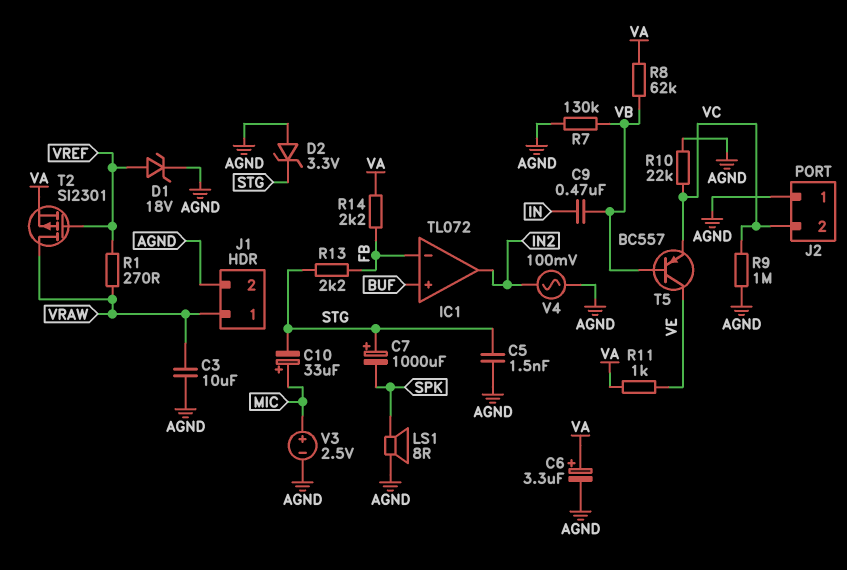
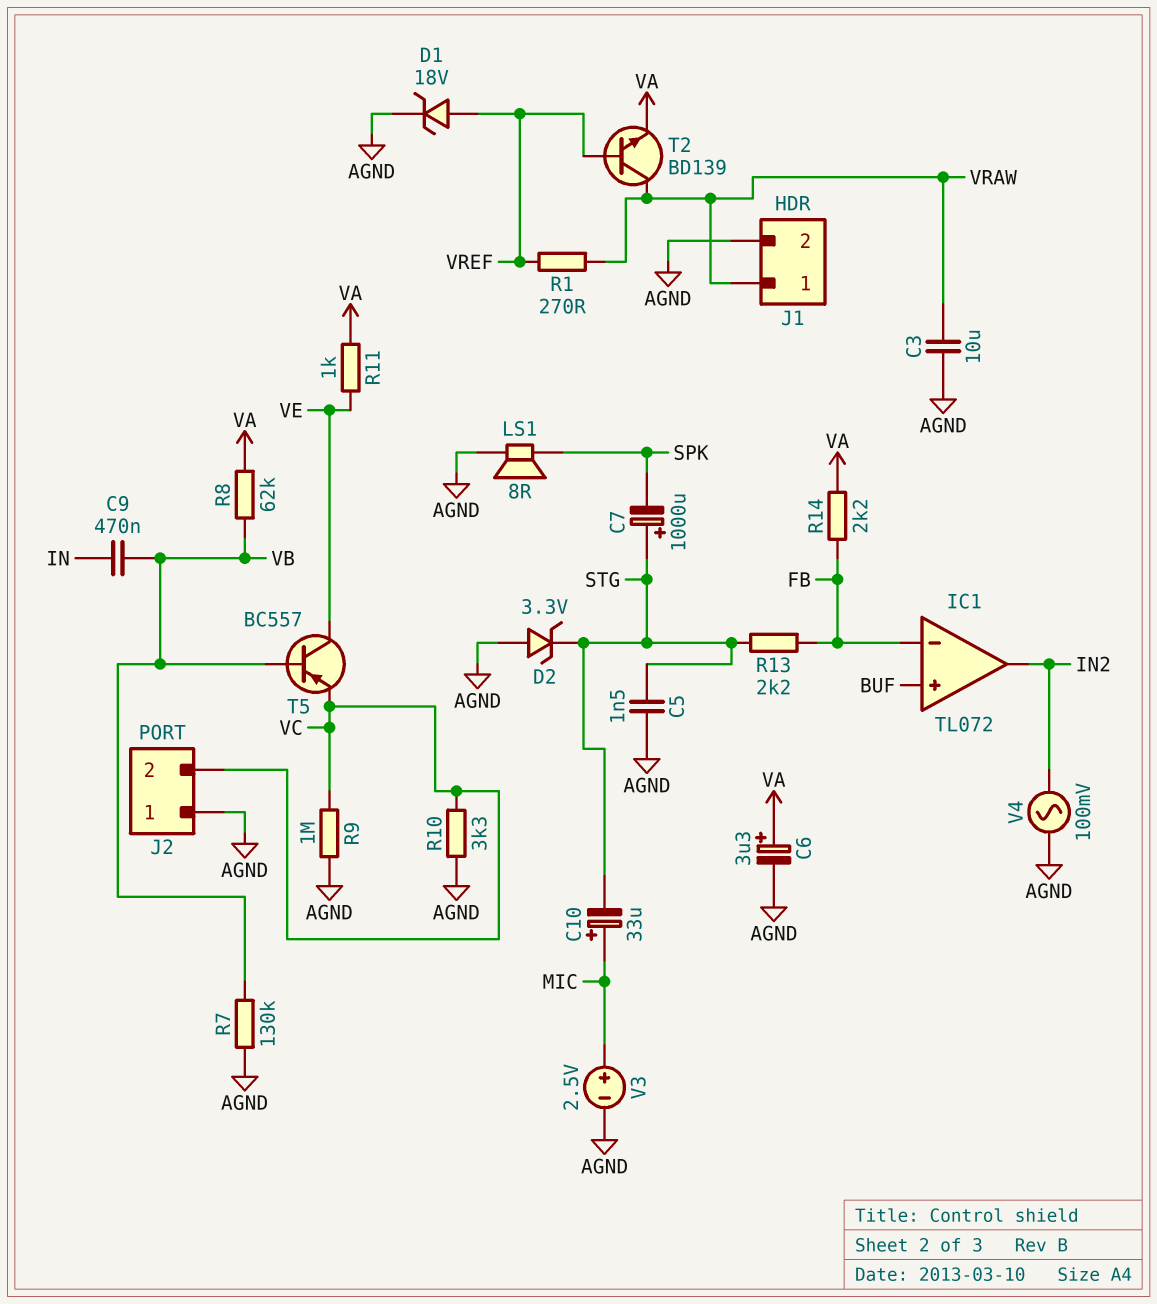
R10: 22k (AGND, VC) -> 3.3k (AGND, VC)
T2: PMOS SI2301 (G VREF, D VRAW, S VA) -> NPN BD139 (B VREF, C VRAW, E VA)

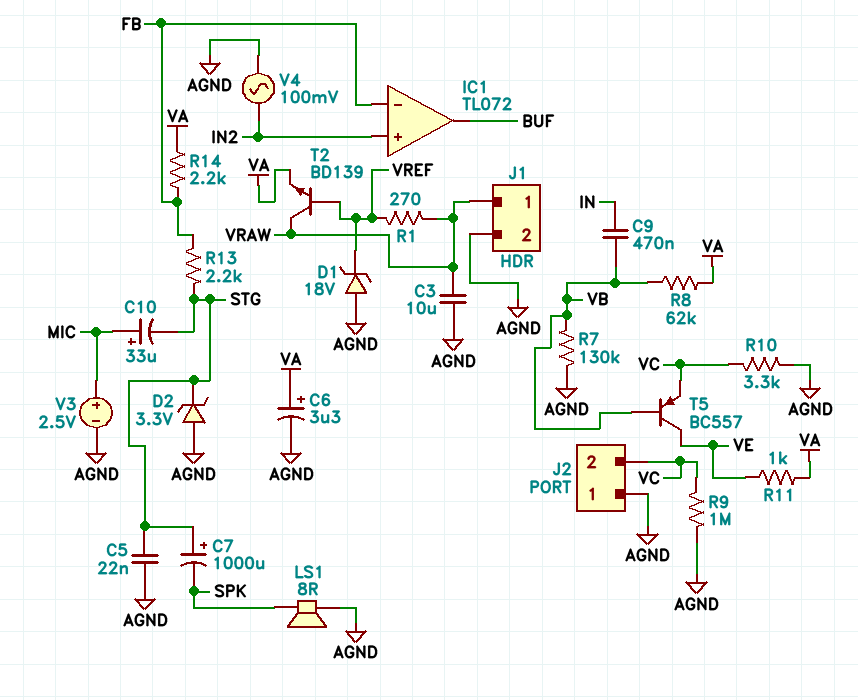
C5: 1.5nF (AGND, STG) -> 22nF (AGND, STG)
D1: zener 18V (A VREF, K AGND) -> zener 18V (A AGND, K VREF)
IC1 pin in+: BUF -> IN2
IC1 pin out: IN2 -> BUF

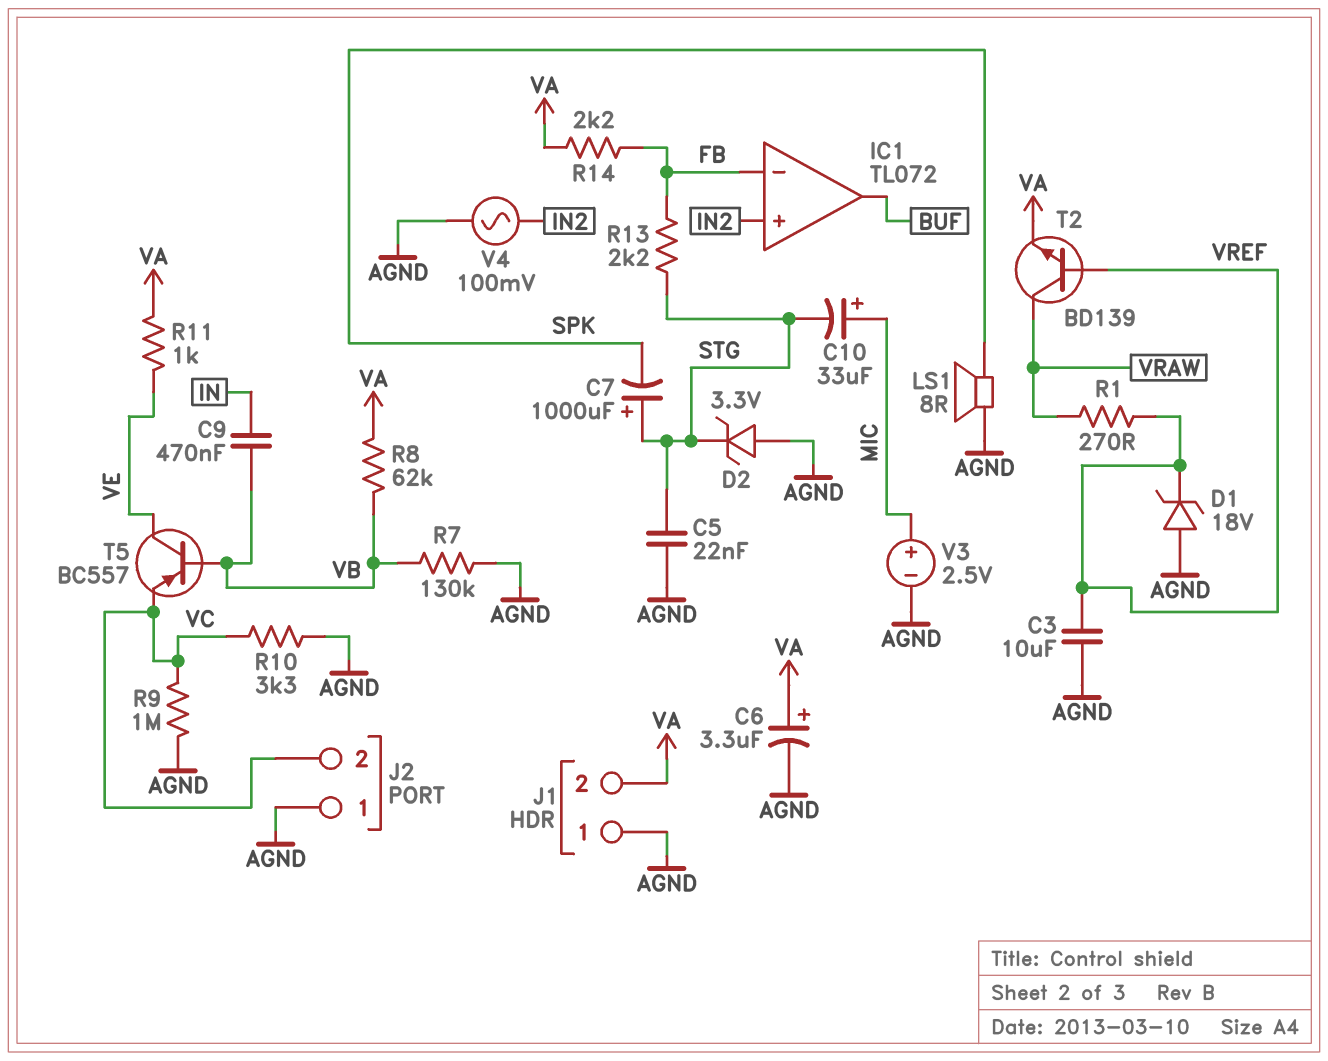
C3: 10uF (AGND, VRAW) -> 10uF (AGND, VREF)
J1 pin 1: VRAW -> AGND
J1 pin 2: AGND -> VA

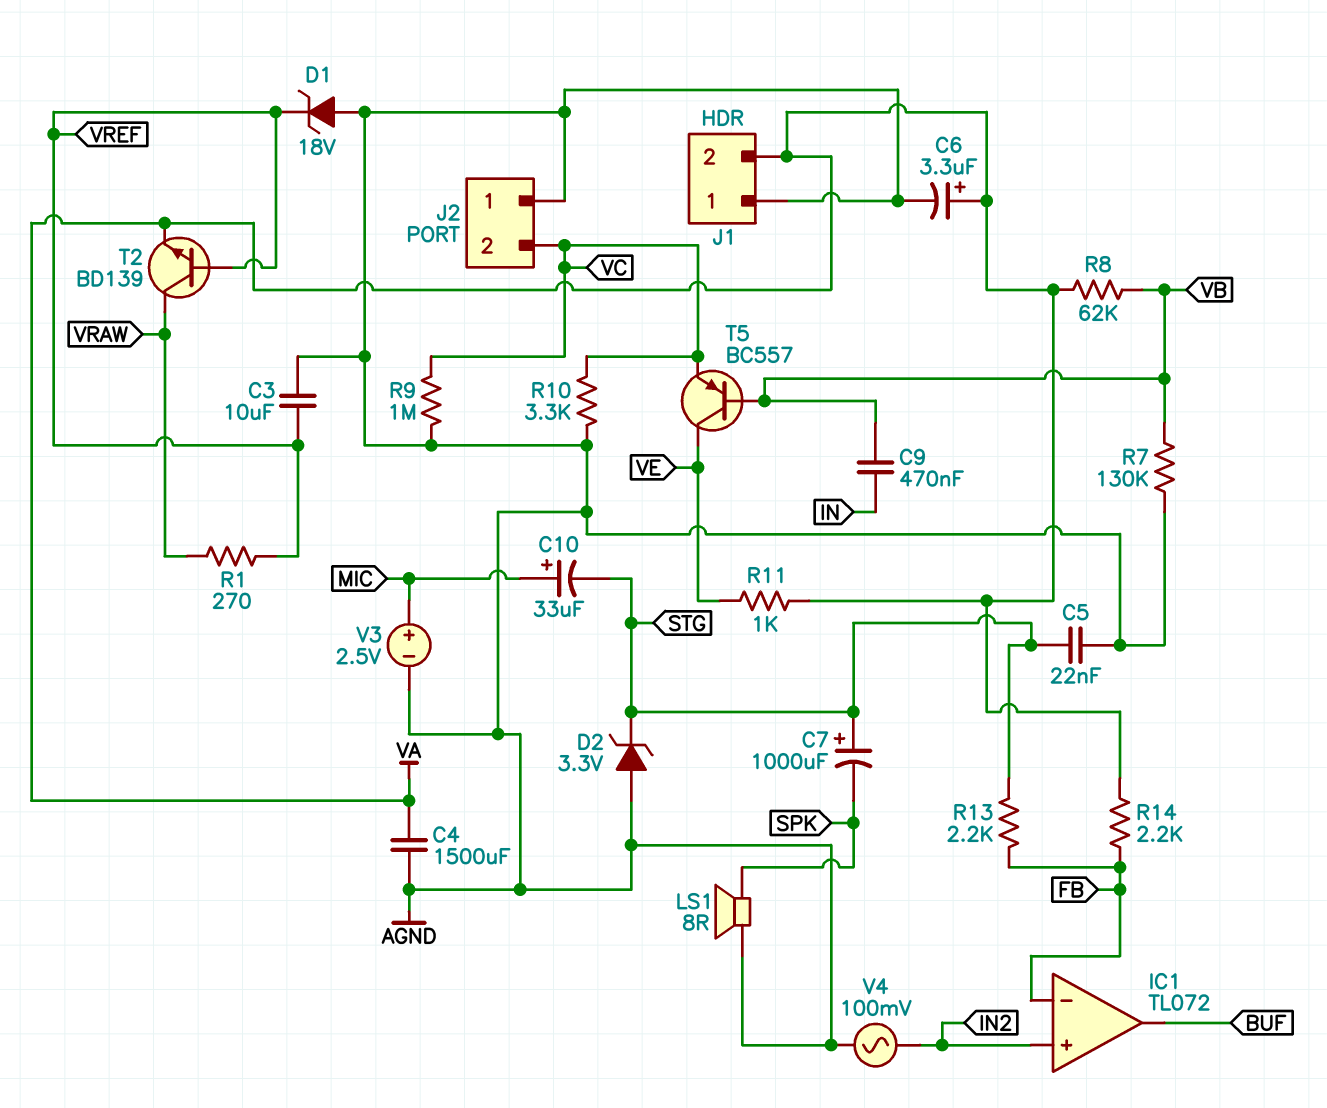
C4: none -> 1500uF (AGND, VA)

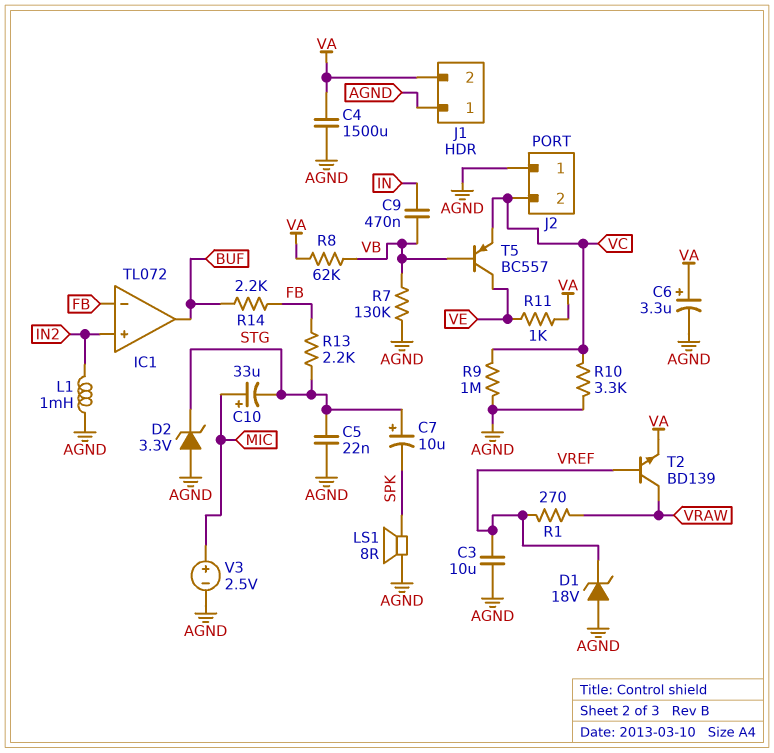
C7: 1000uF (plus STG, minus SPK) -> 10uF (plus STG, minus SPK)
L1: none -> 1mH (AGND, IN2)
R14: 2.2k (FB, VA) -> 2.2k (BUF, FB)
V4: AC 100mV (AGND, IN2) -> none

